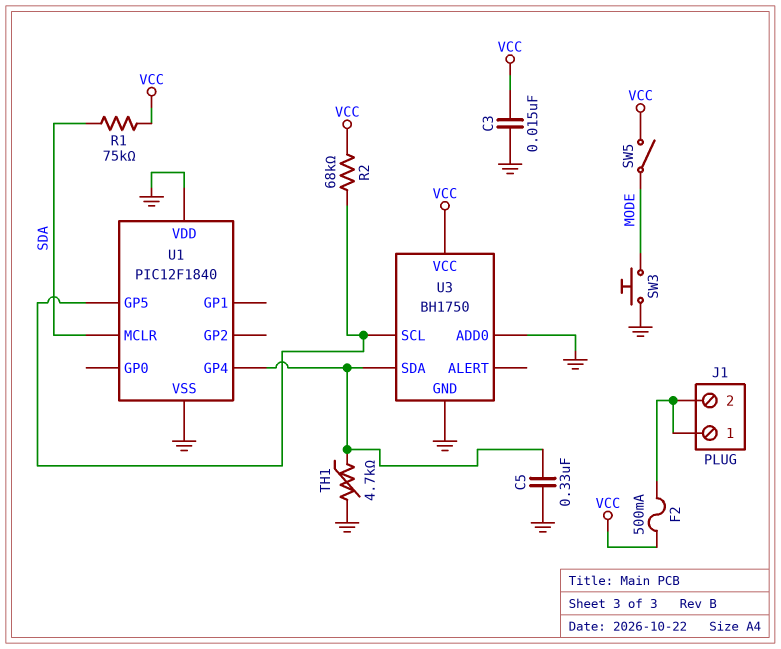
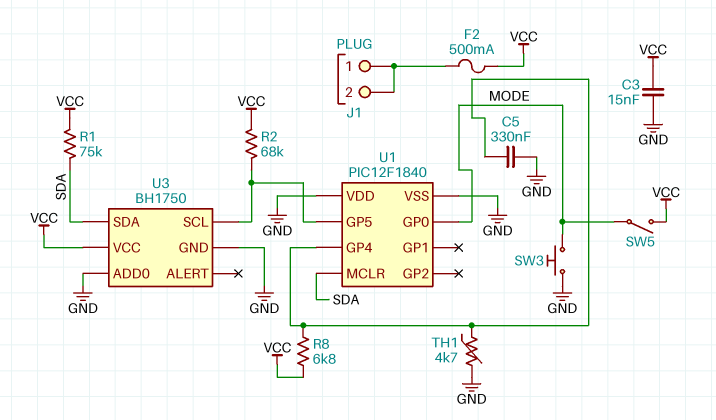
R8: none -> 6.8k (U1/GP4, VCC)
U1 pin GP0: none -> MODE
U3 pin SDA: U1/GP4 -> SDA

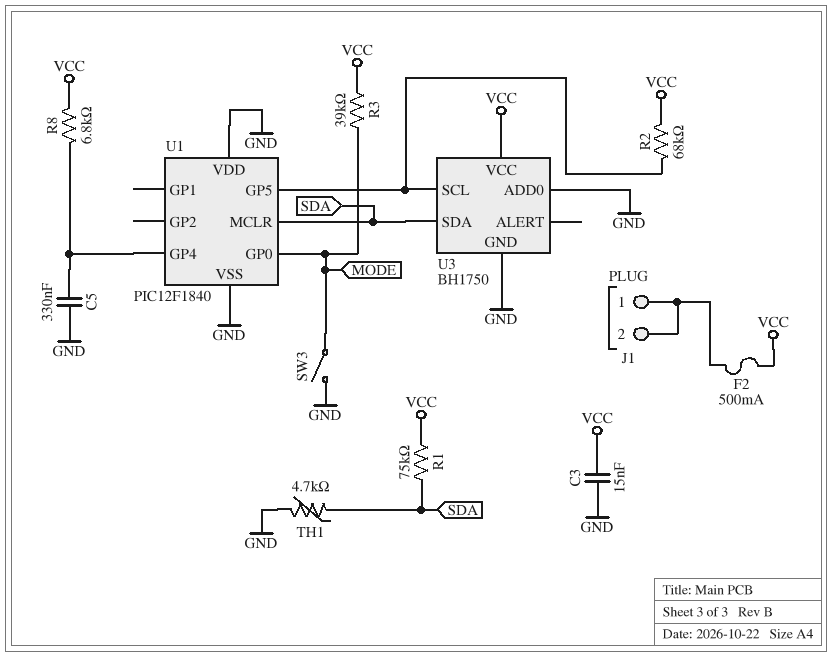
R3: none -> 39k (MODE, VCC)
SW3: button (GND, MODE) -> switch (GND, MODE)
SW5: switch (MODE, VCC) -> none
TH1: 4.7k (GND, U1/GP4) -> 4.7k (GND, SDA)

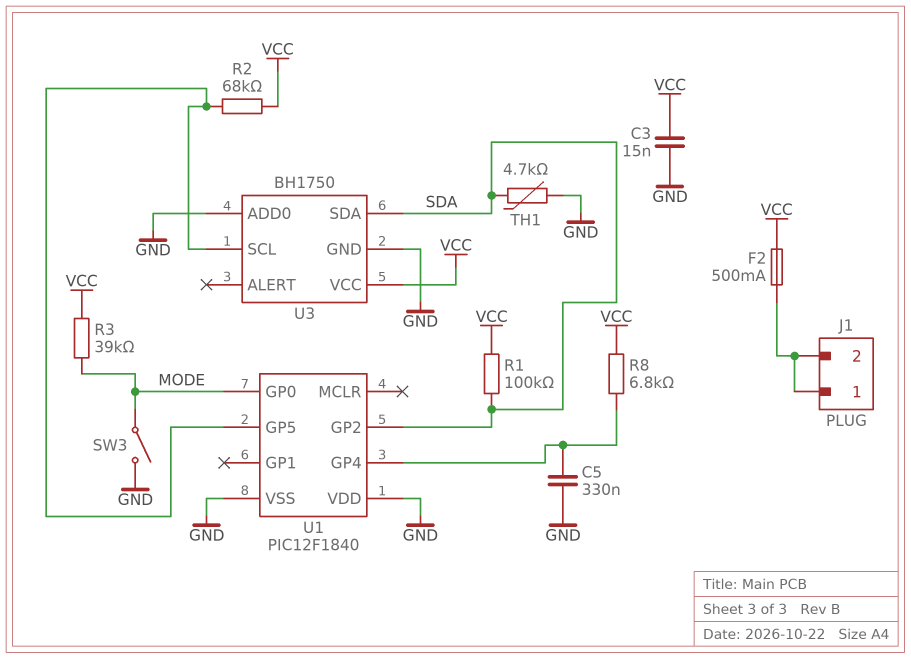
R1: 75k (SDA, VCC) -> 100k (SDA, VCC)
U1 pin GP2: none -> SDA
U1 pin MCLR: SDA -> none

